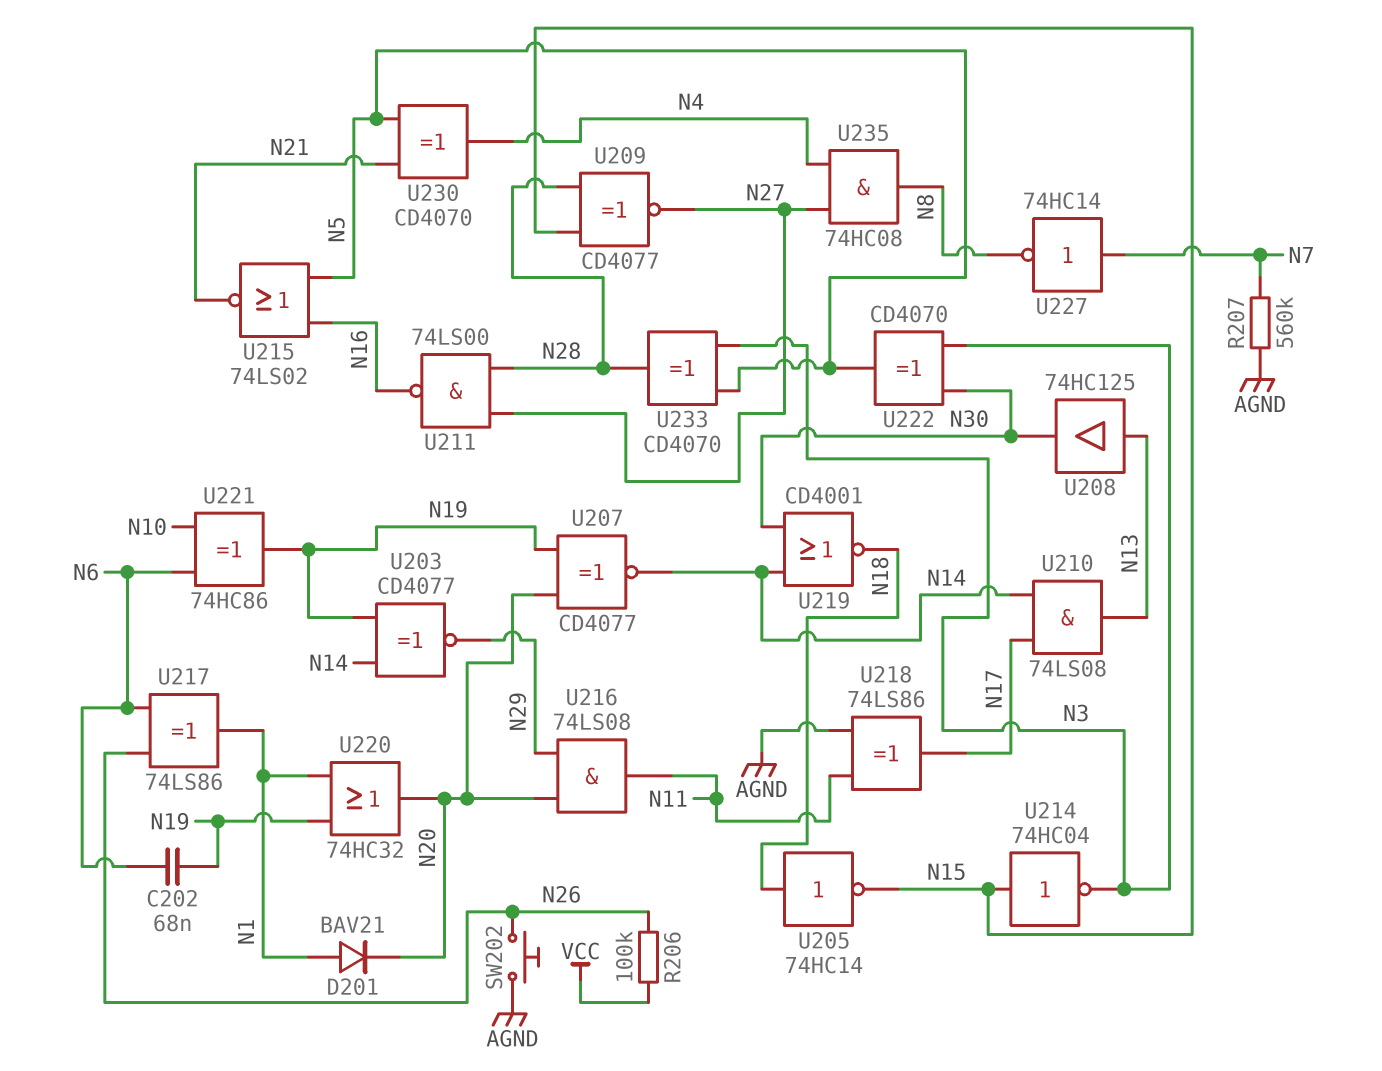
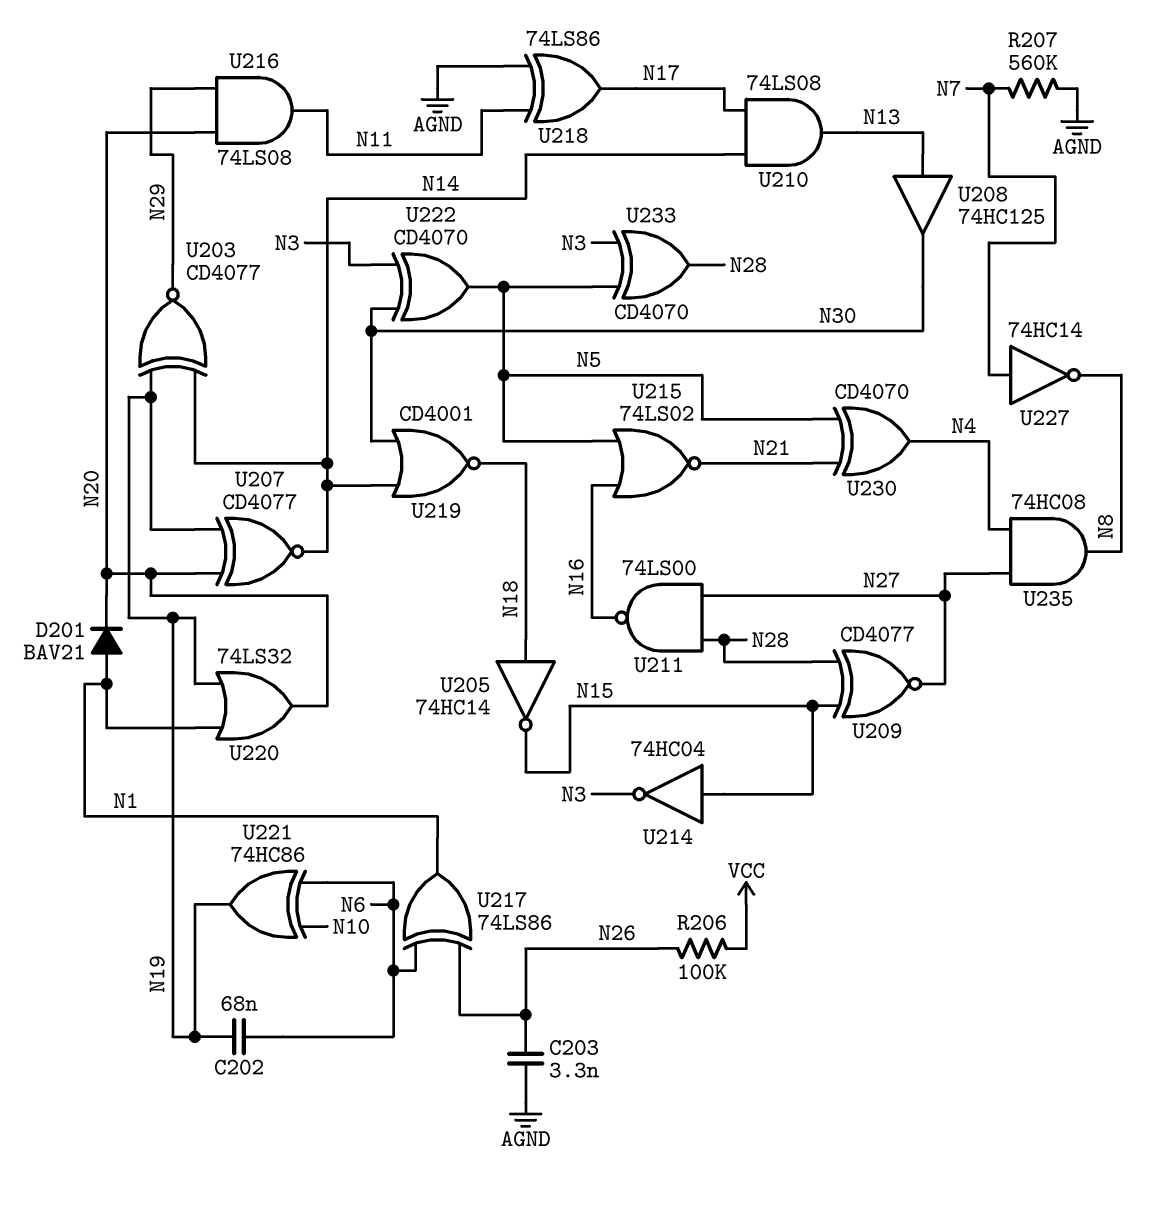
C203: none -> 3.3nF (AGND, N26)
SW202: button (AGND, N26) -> none
U220: OR 74HC32 (in N1, in N19, out N20) -> OR 74LS32 (in N1, in N19, out N20)

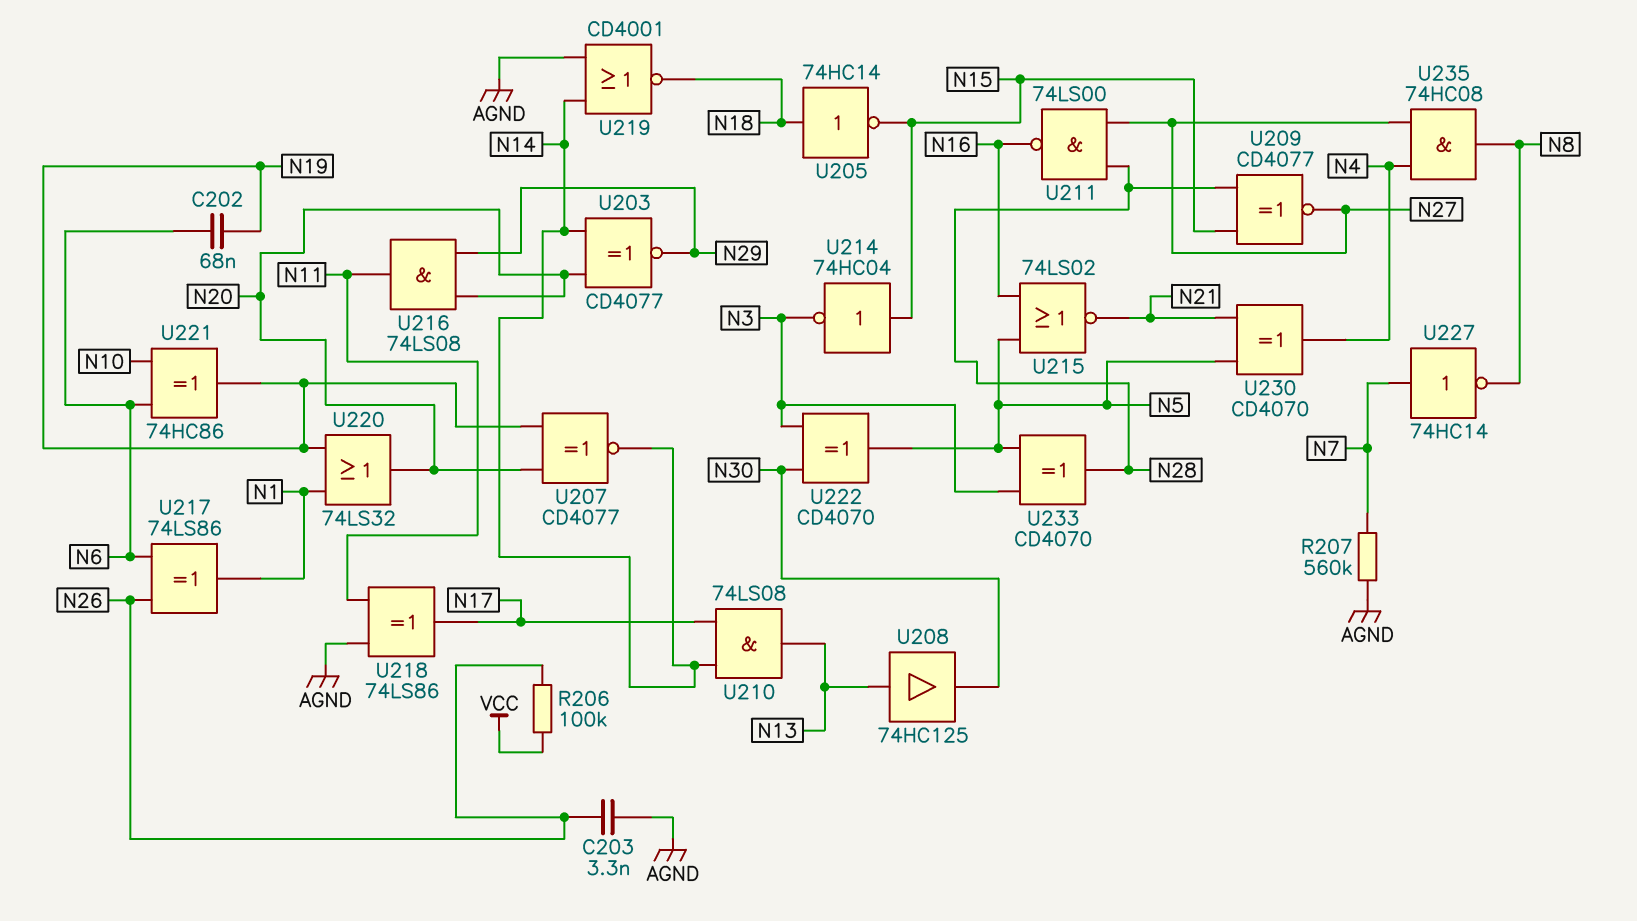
D201: diode BAV21 (A N1, K N20) -> none
U203: XNOR CD4077 (in N14, in N19, out N29) -> XNOR CD4077 (in N14, in N20, out N29)
U219: NOR CD4001 (in N14, in N30, out N18) -> NOR CD4001 (in AGND, in N14, out N18)

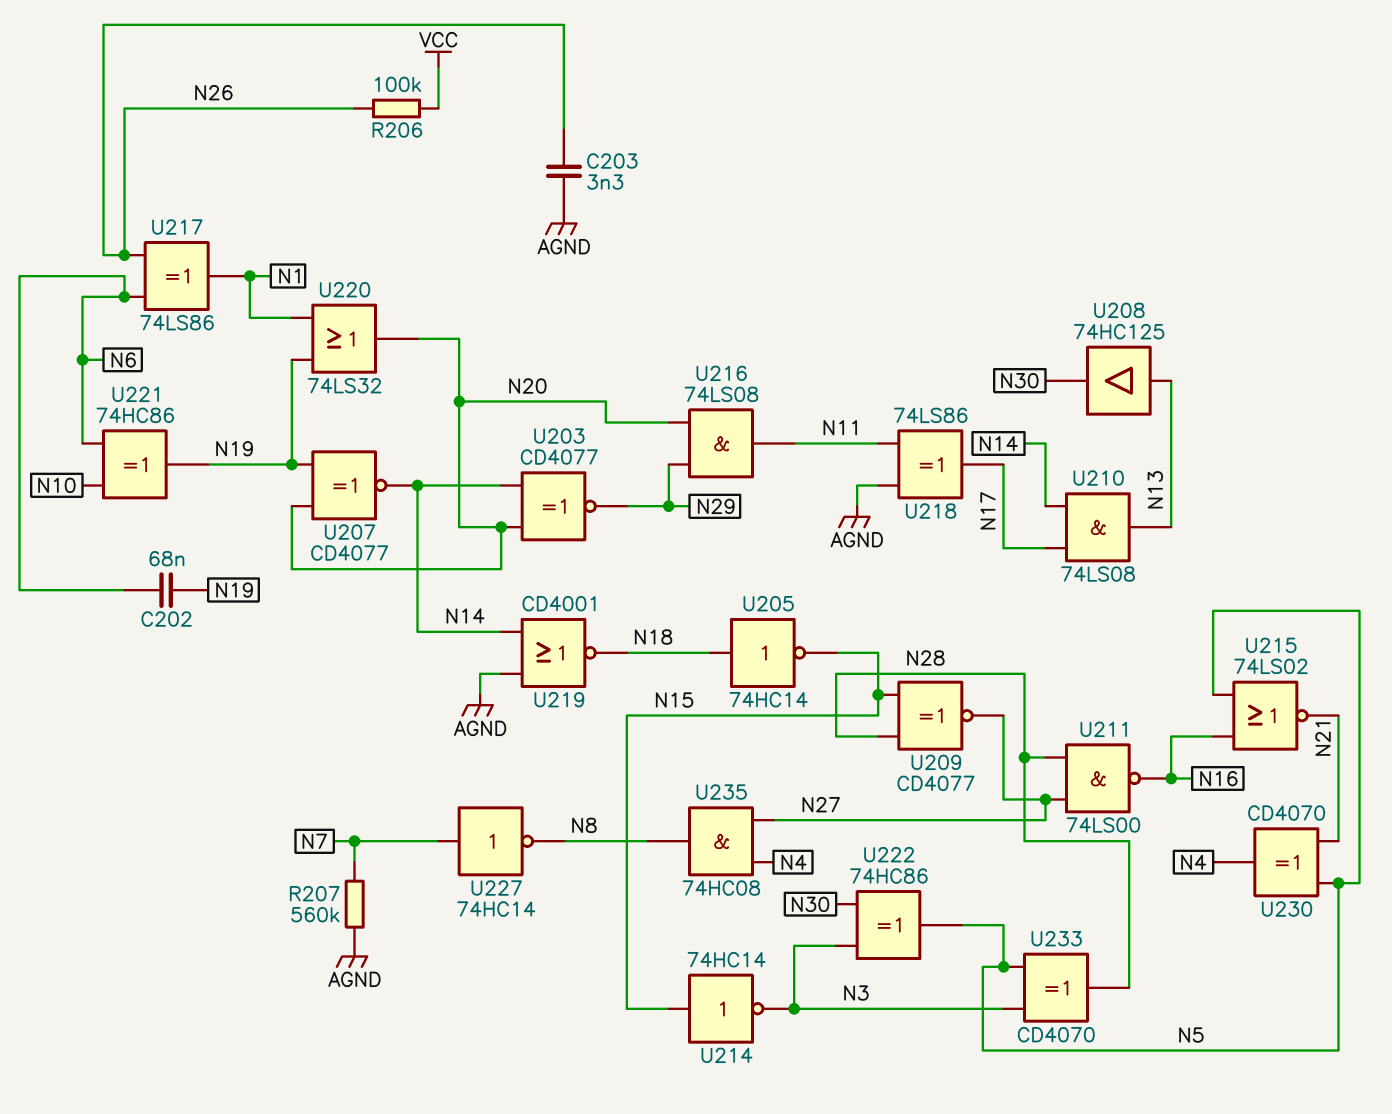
U214: NOT 74HC04 (in N15, out N3) -> NOT 74HC14 (in N15, out N3)
U222: XOR CD4070 (in N3, in N30, out N5) -> XOR 74HC86 (in N3, in N30, out N5)

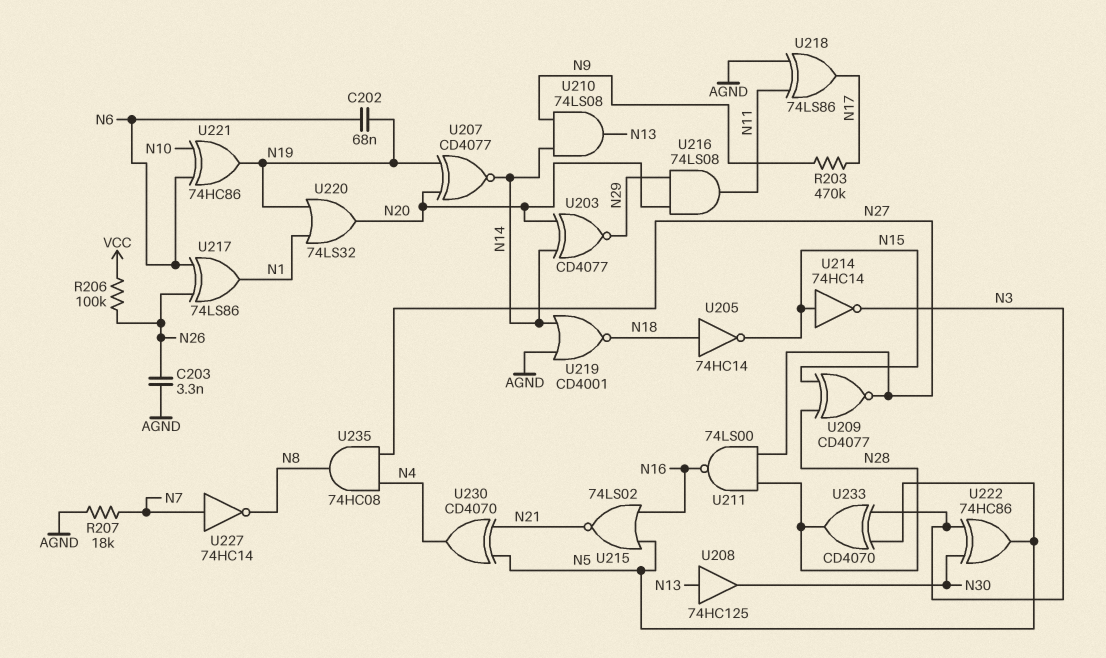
R203: none -> 470k (N9, N17)
R207: 560k (AGND, N7) -> 18k (AGND, N7)
U210: AND 74LS08 (in N14, in N17, out N13) -> AND 74LS08 (in N9, in N14, out N13)

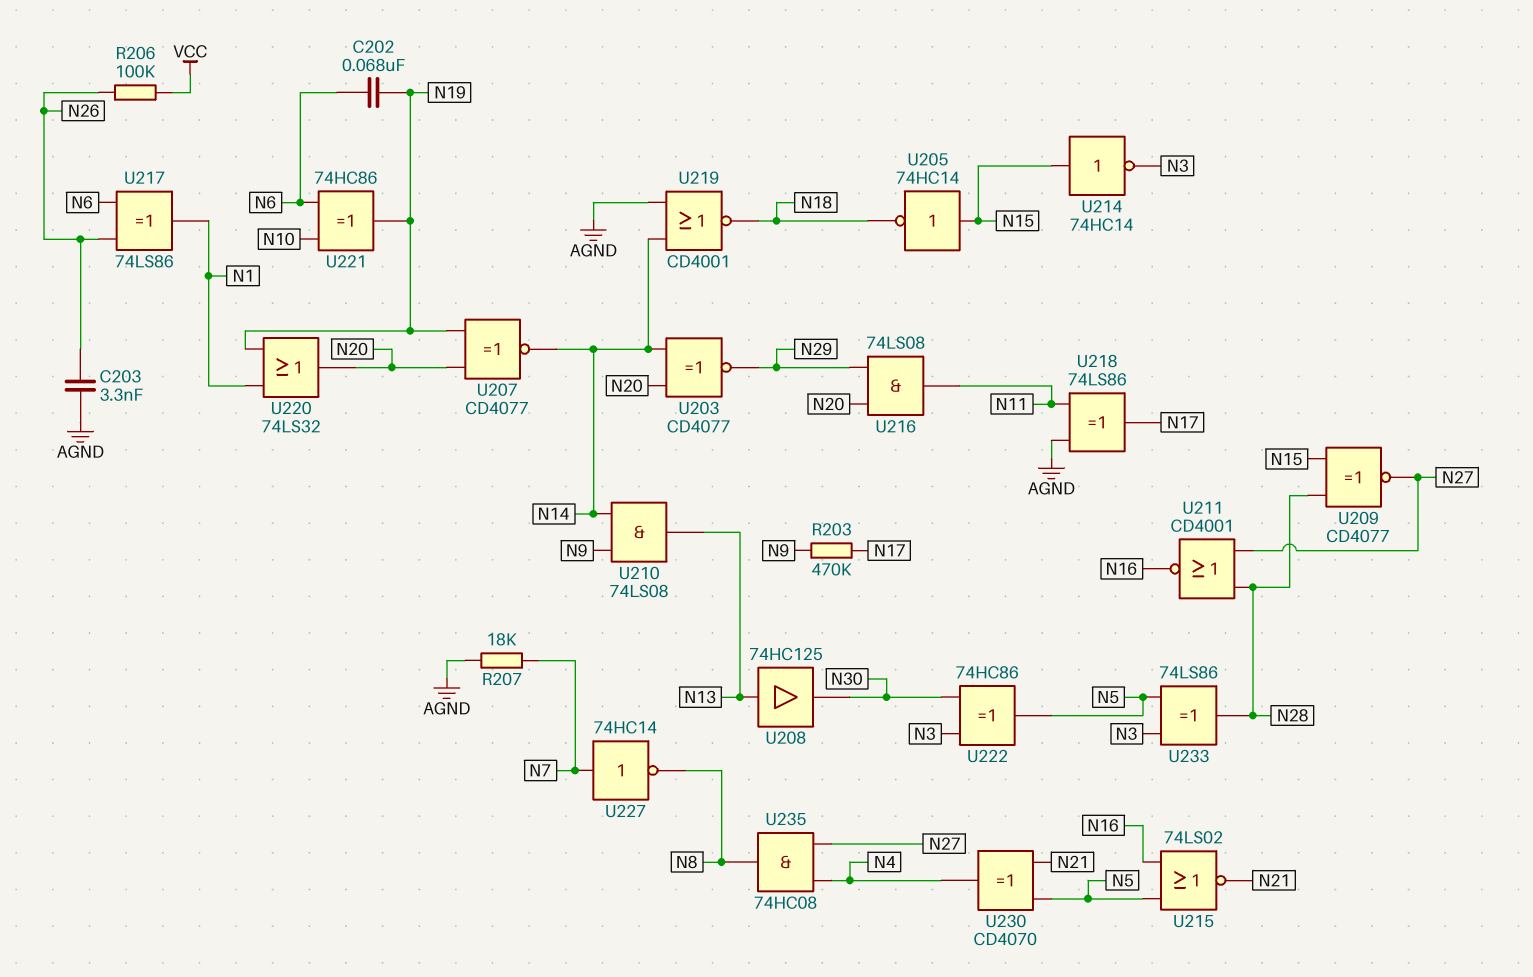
U205: NOT 74HC14 (in N18, out N15) -> NOT 74HC14 (in N15, out N18)
U211: NAND 74LS00 (in N27, in N28, out N16) -> NOR CD4001 (in N27, in N28, out N16)
U233: XOR CD4070 (in N3, in N5, out N28) -> XOR 74LS86 (in N3, in N5, out N28)

